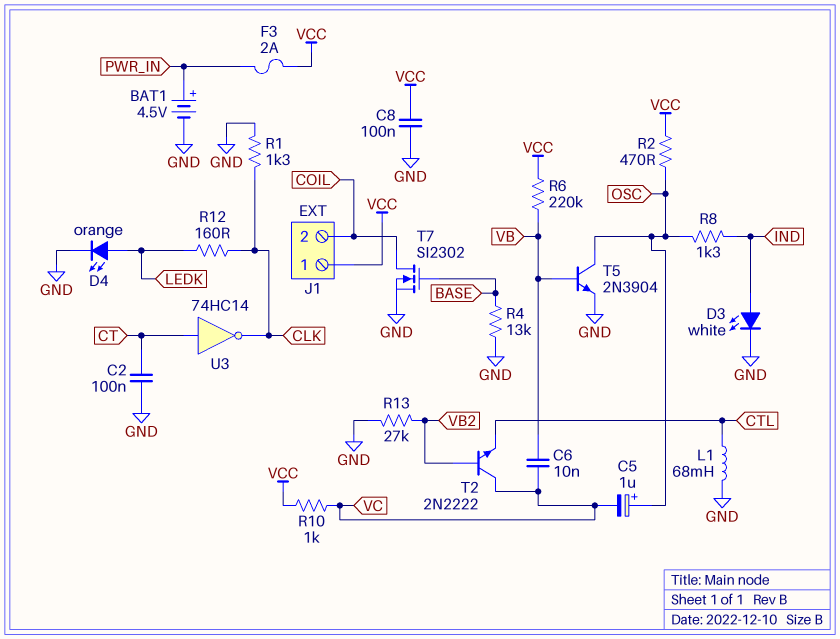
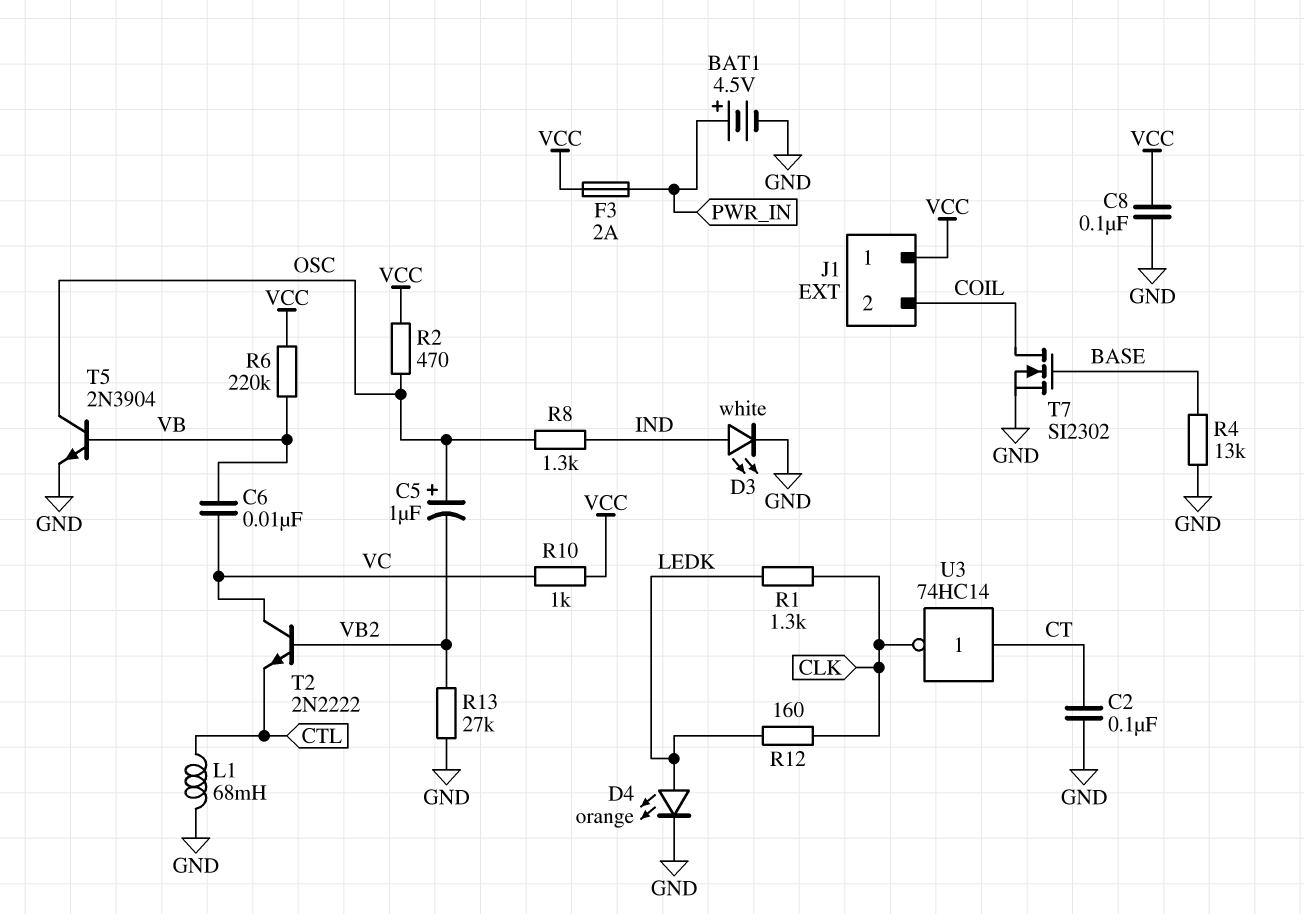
C5: 1uF (plus OSC, minus VC) -> 1uF (plus OSC, minus VB2)
R1: 1.3k (CLK, GND) -> 1.3k (CLK, LEDK)

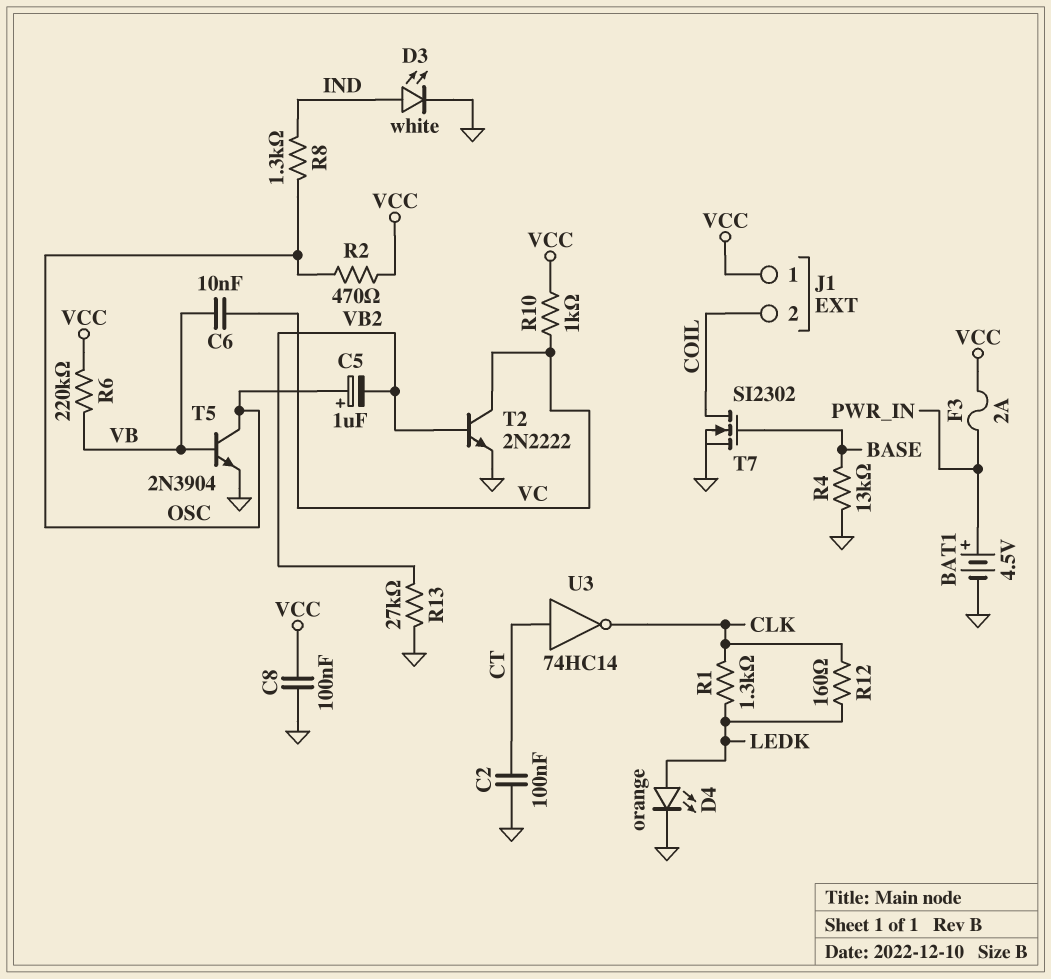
L1: 68mH (CTL, GND) -> none
T2: NPN 2N2222 (B VB2, C VC, E CTL) -> NPN 2N2222 (B VB2, C VC, E GND)

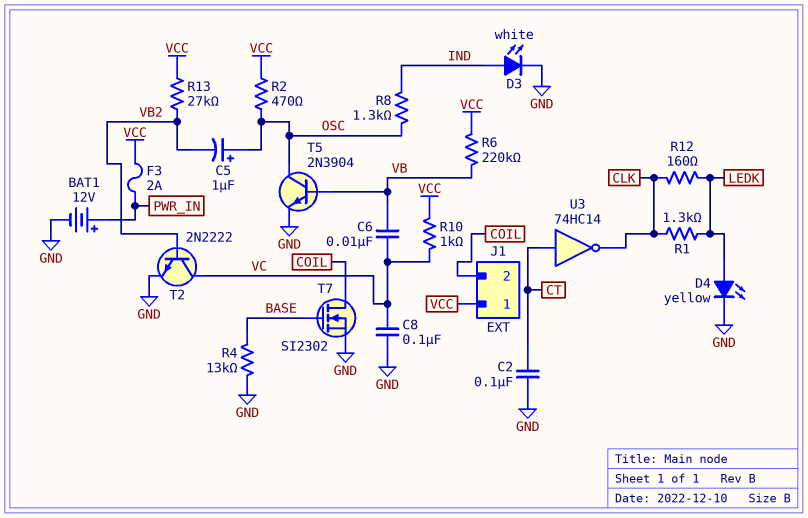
BAT1: 4.5V (plus PWR_IN, minus GND) -> 12V (plus PWR_IN, minus GND)
C8: 100nF (GND, VCC) -> 100nF (GND, VC)
D4: LED orange (A LEDK, K GND) -> LED yellow (A LEDK, K GND)
R13: 27k (GND, VB2) -> 27k (VB2, VCC)

